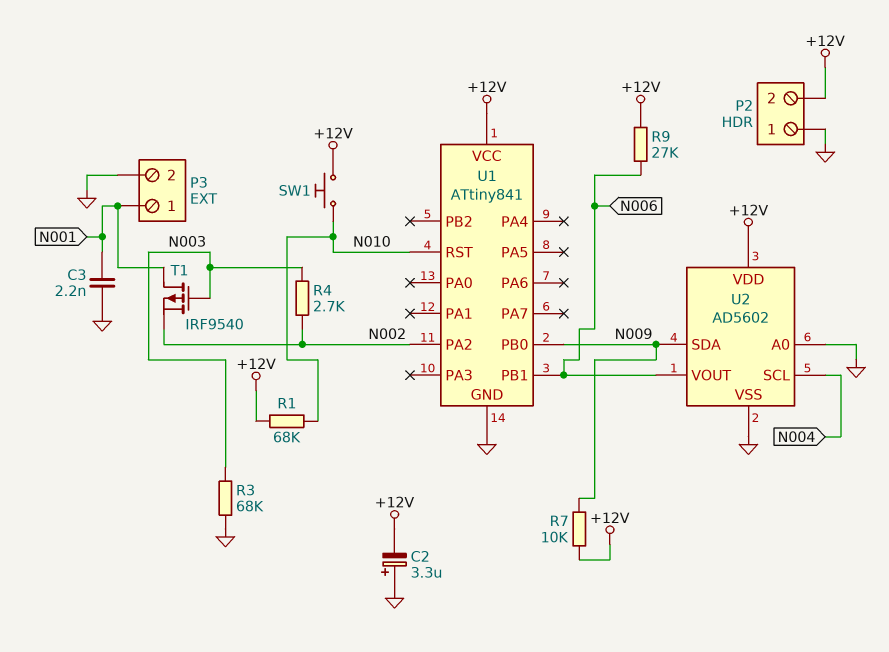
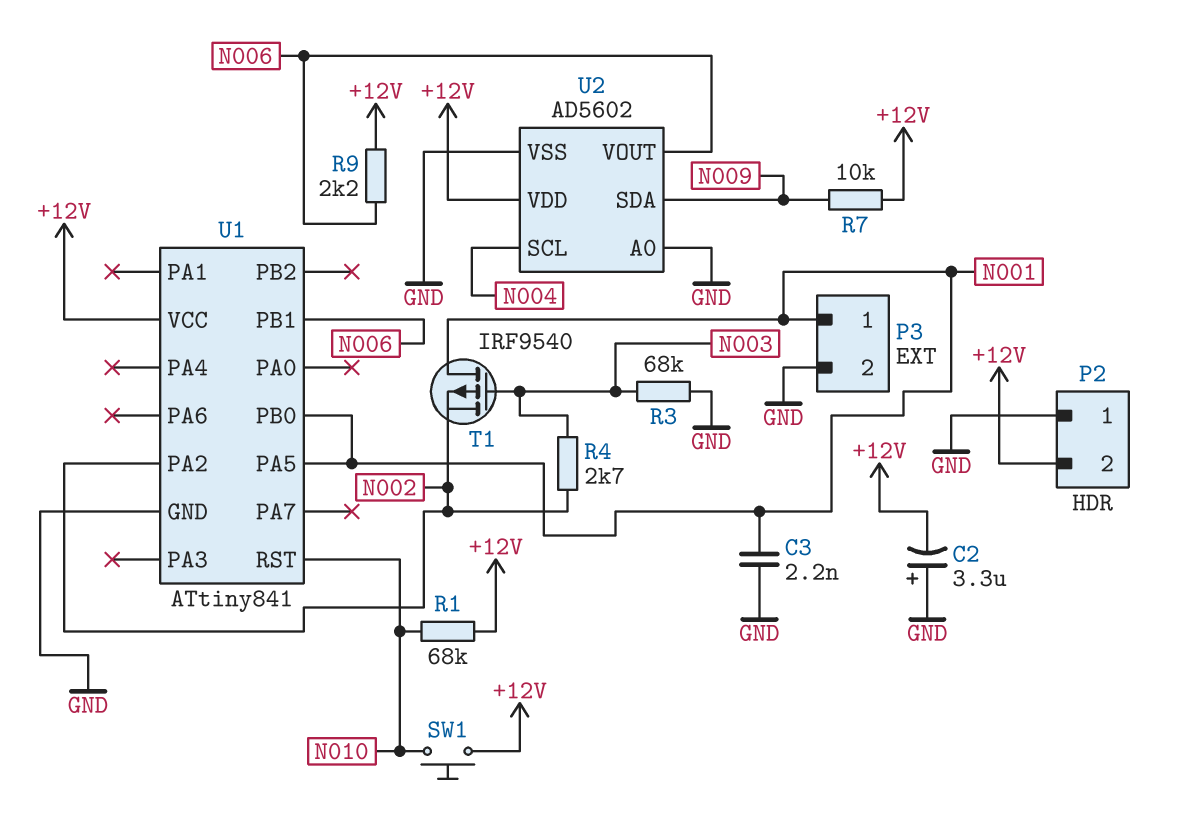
R9: 27k (+12V, N006) -> 2.2k (+12V, N006)
U1 pin PA5: none -> N001
U1 pin PB0: N009 -> N001

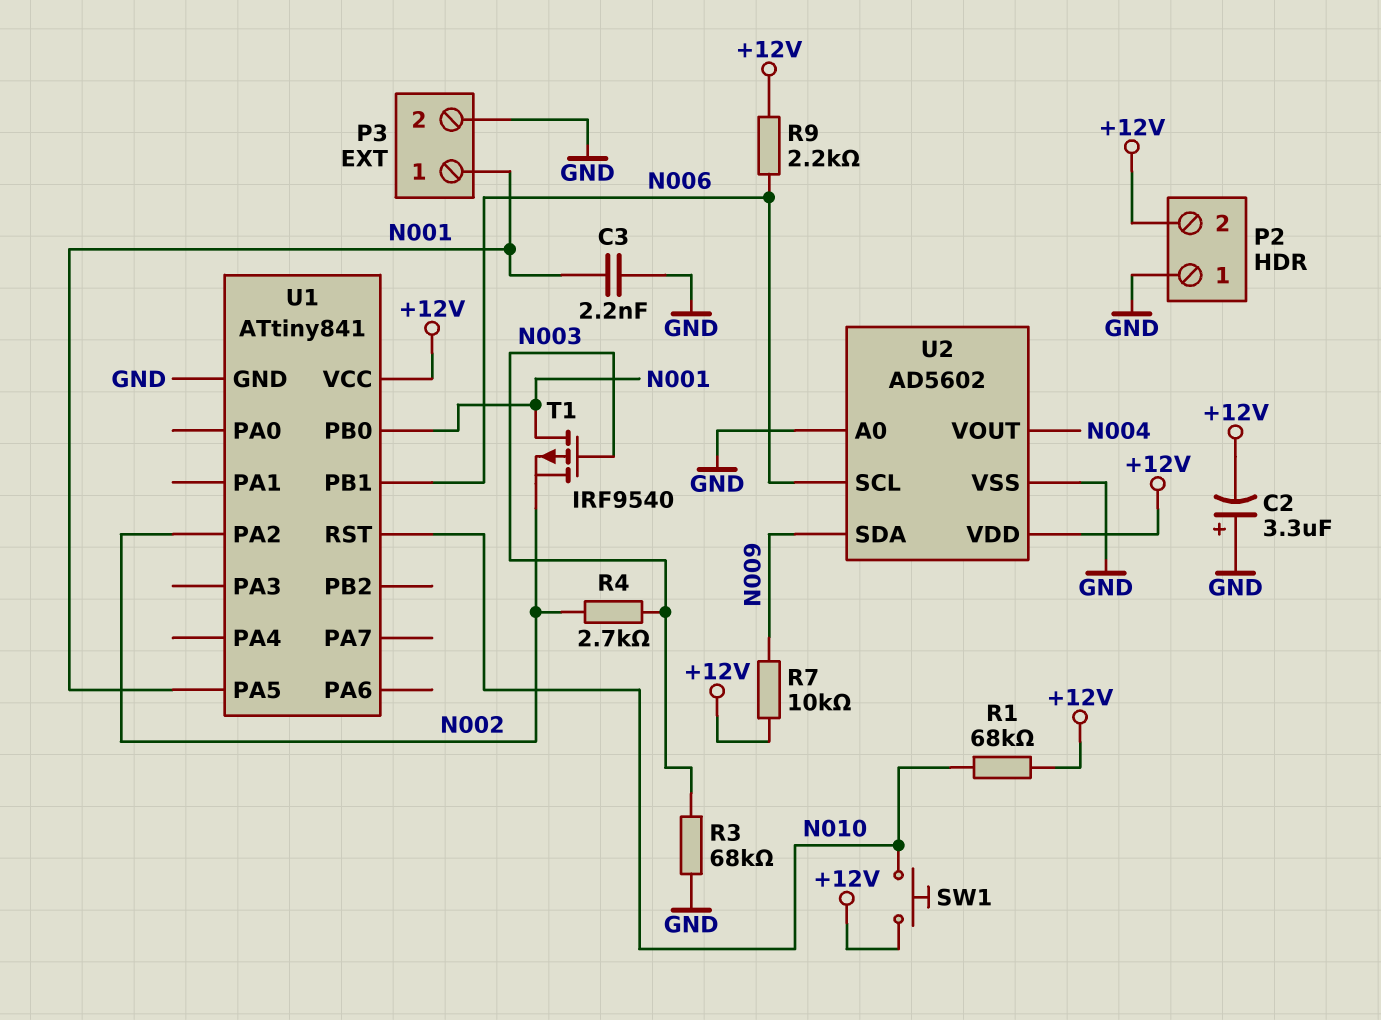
U2 pin SCL: N004 -> N006
U2 pin VOUT: N006 -> N004

